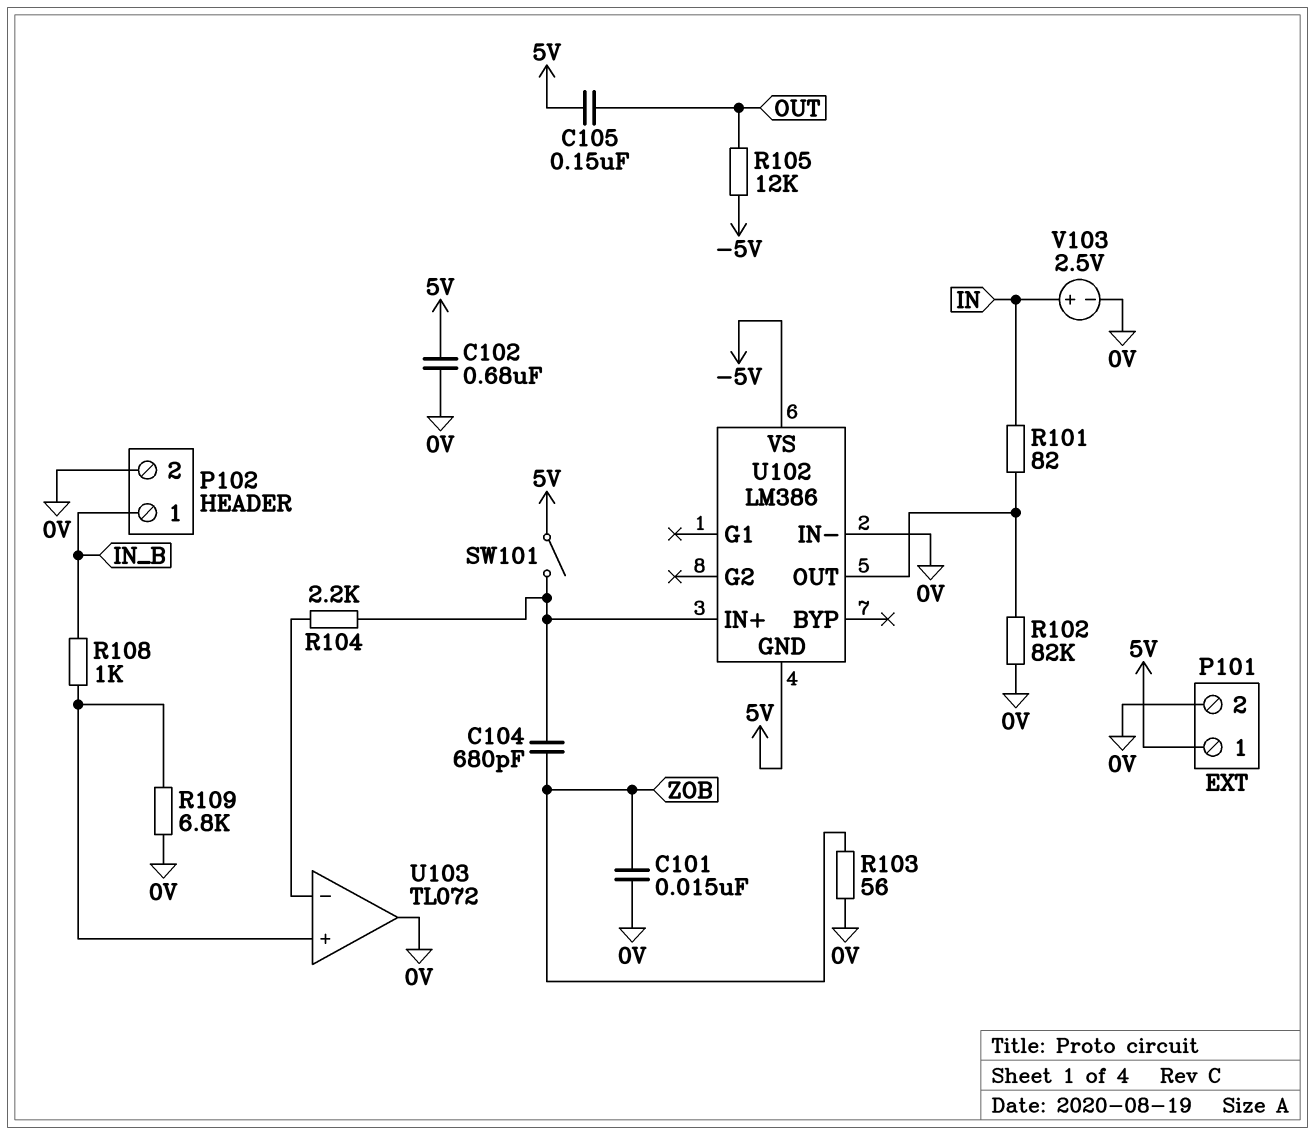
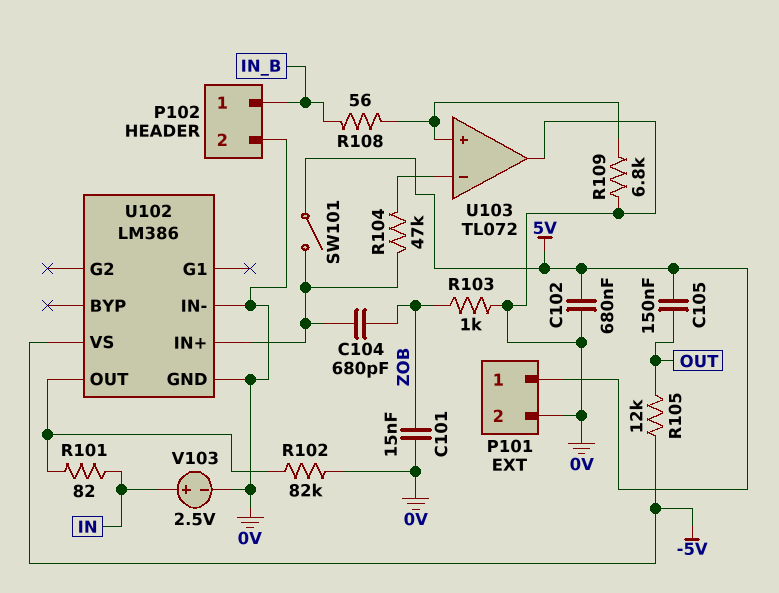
R103: 56 (0V, ZOB) -> 1k (0V, ZOB)
R104: 2.2k (U102/IN+, U103/in-) -> 47k (U102/IN+, U103/in-)
R108: 1k (IN_B, U103/in+) -> 56 (IN_B, U103/in+)
U102 pin GND: 5V -> 0V

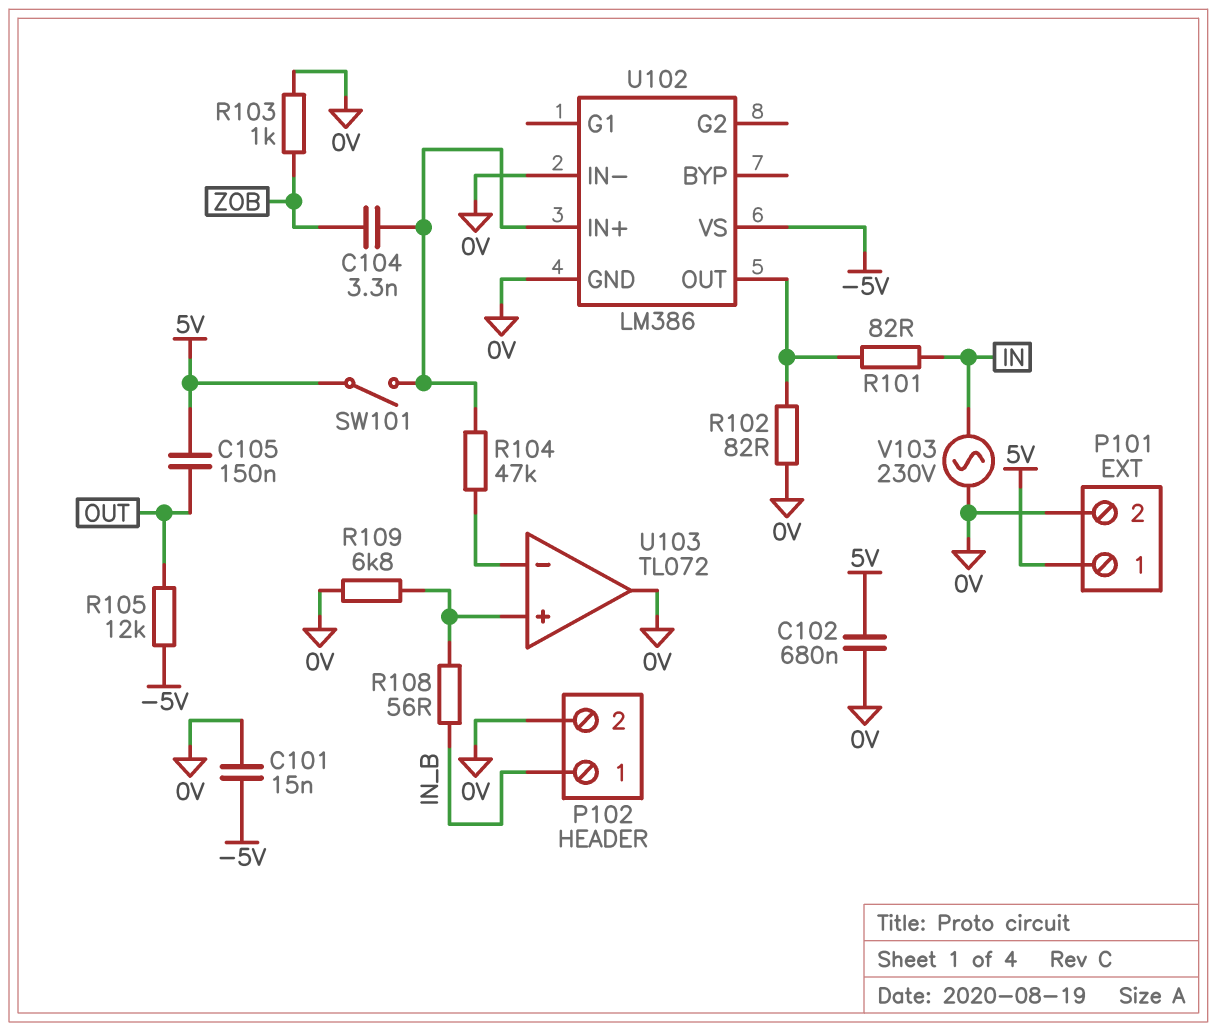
C101: 15nF (0V, ZOB) -> 15nF (-5V, 0V)
C104: 680pF (U102/IN+, ZOB) -> 3.3nF (U102/IN+, ZOB)
R102: 82k (0V, U102/OUT) -> 82 (0V, U102/OUT)
V103: 2.5V (plus IN, minus 0V) -> AC 230V (0V, IN)

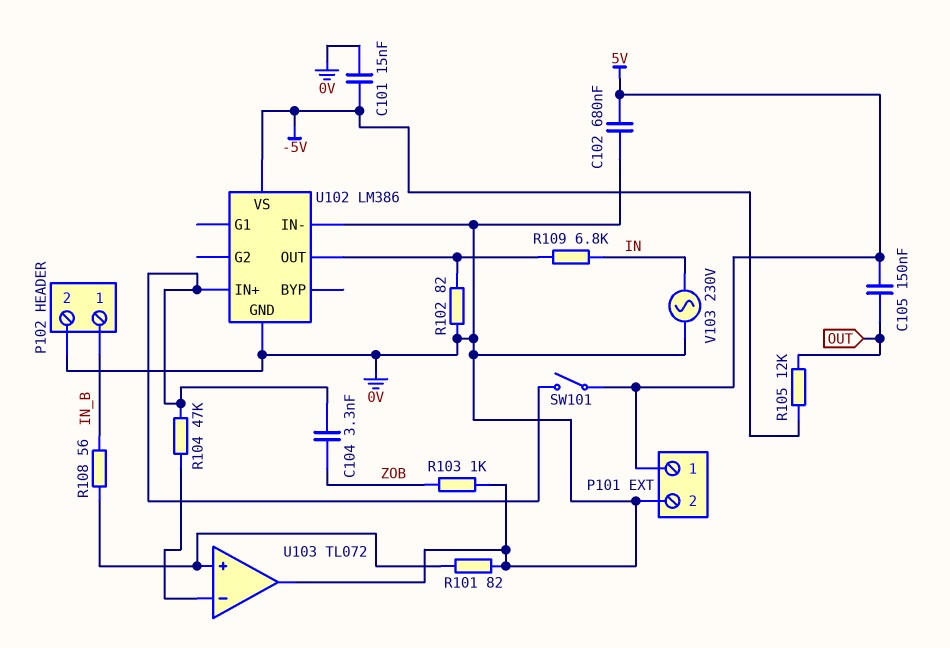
R101: 82 (IN, U102/OUT) -> 82 (0V, U103/in+)
R109: 6.8k (0V, U103/in+) -> 6.8k (IN, U102/OUT)

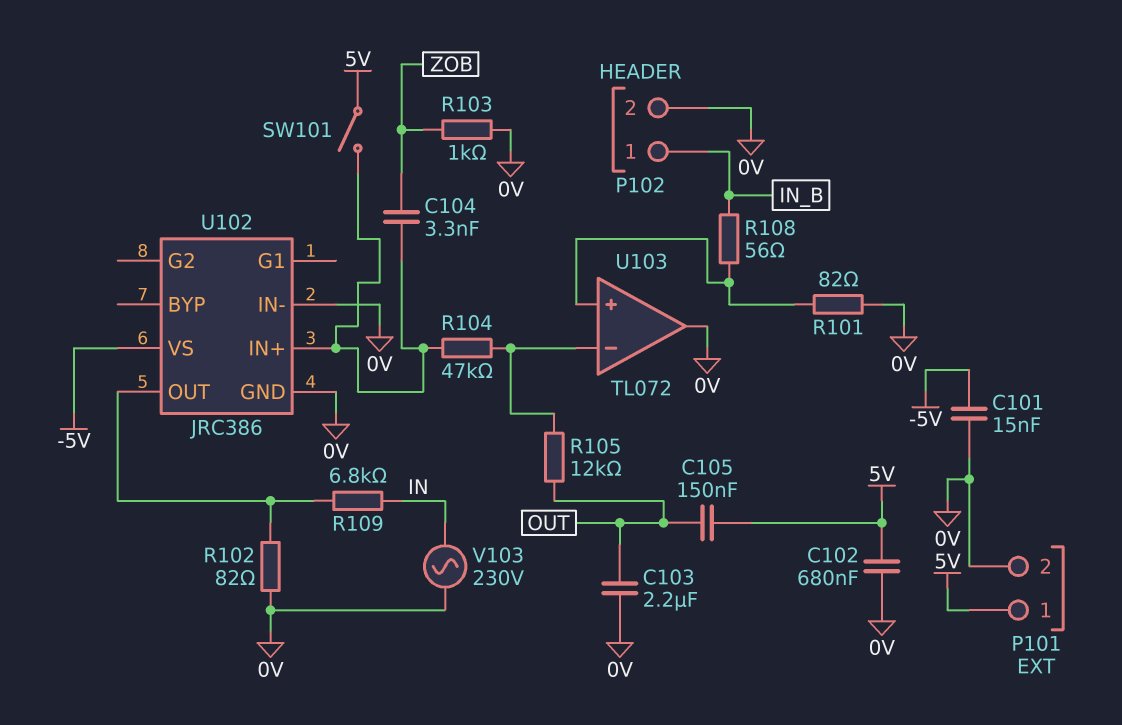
C103: none -> 2.2uF (0V, OUT)
R105: 12k (-5V, OUT) -> 12k (OUT, U103/in-)
U102: LM386 -> JRC386

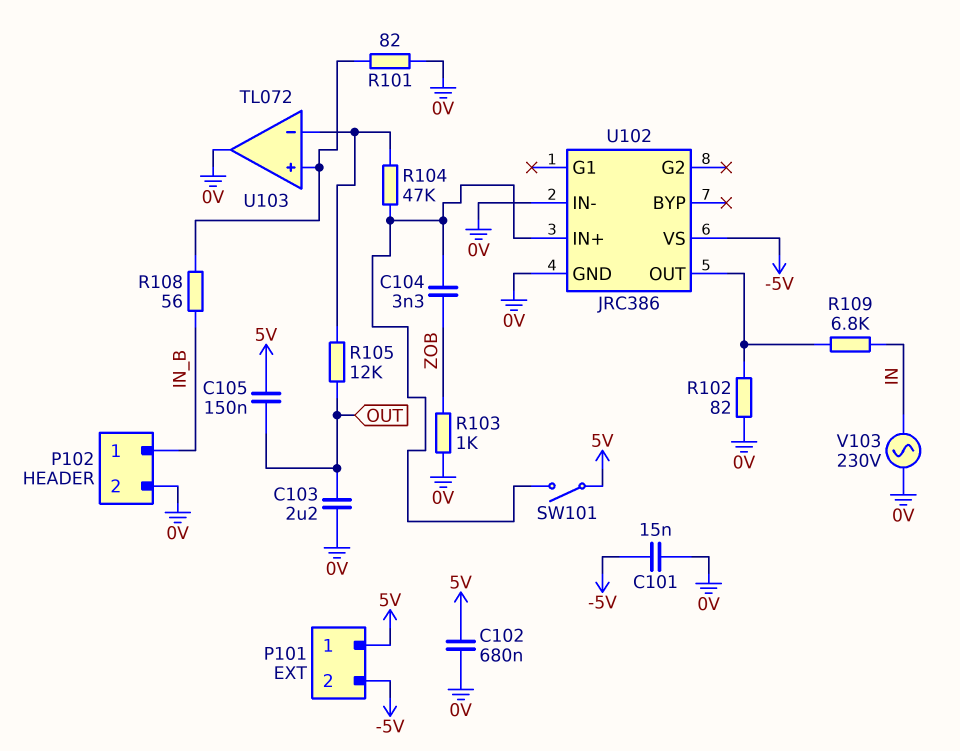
P101 pin 2: 0V -> -5V

